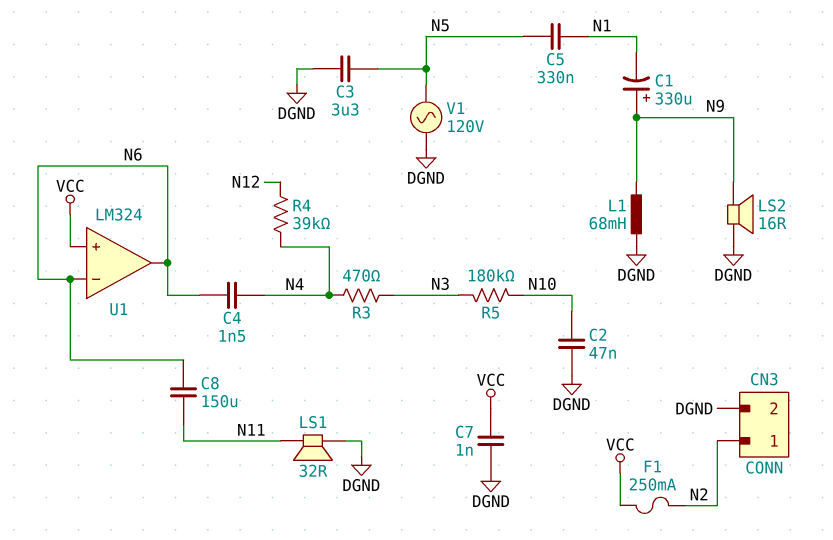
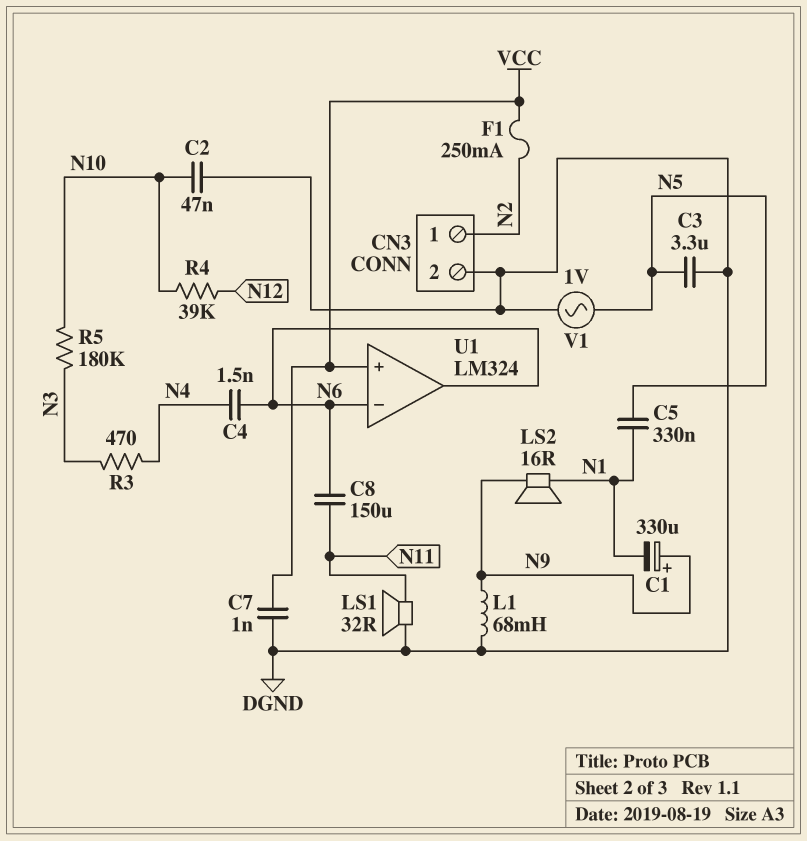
LS2: speaker 16R (DGND, N9) -> speaker 16R (N1, N9)
R4: 39k (N4, N12) -> 39k (N10, N12)
V1: AC 120V (DGND, N5) -> AC 1V (DGND, N5)

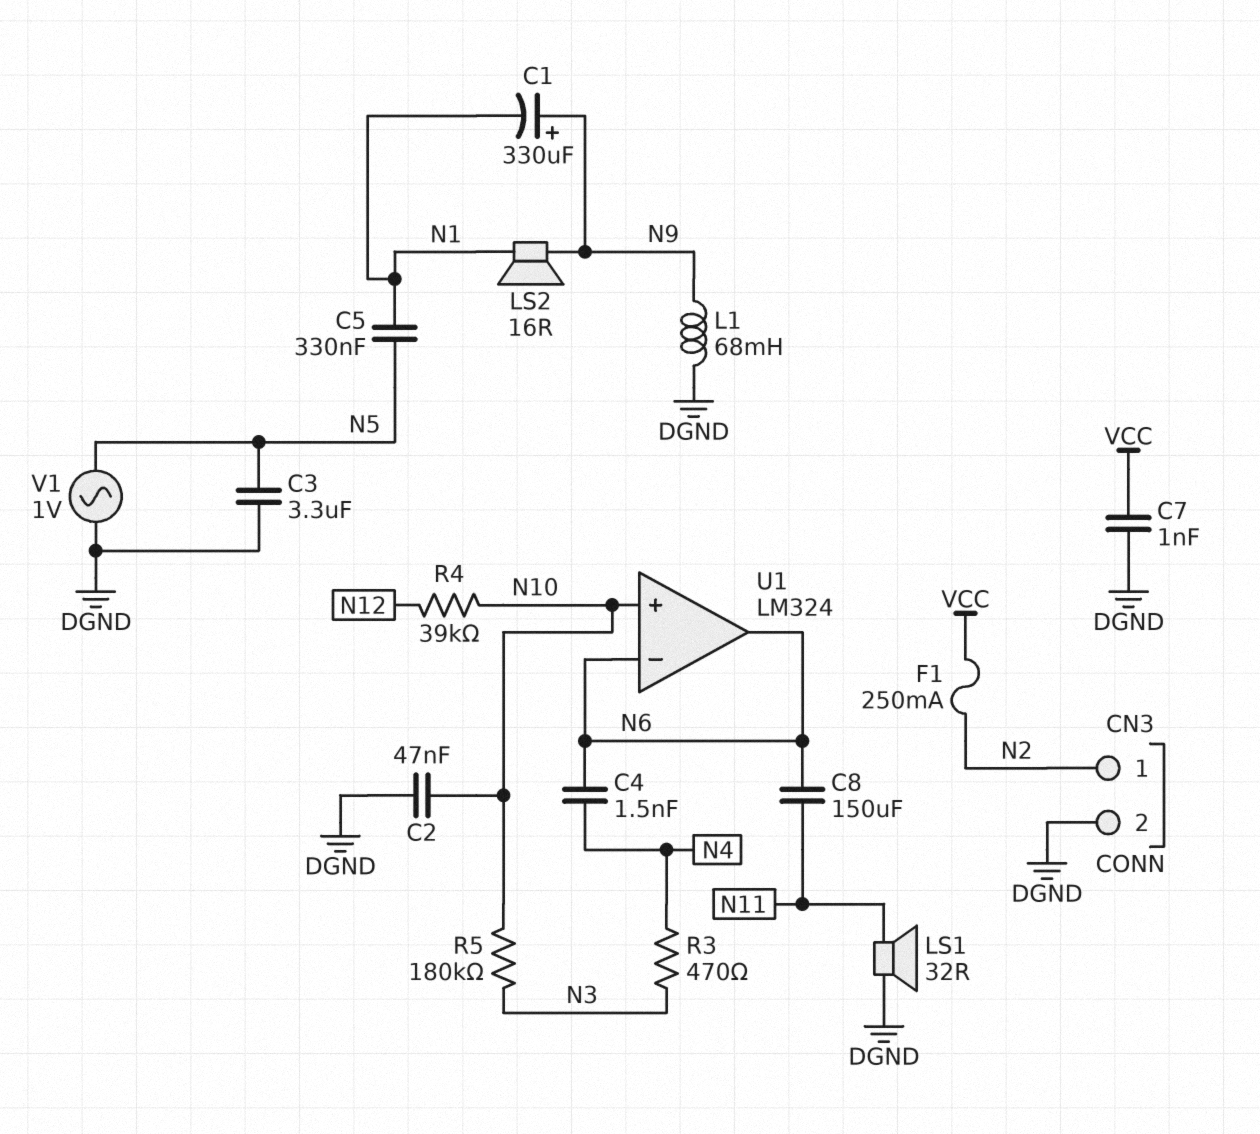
U1 pin in+: VCC -> N10

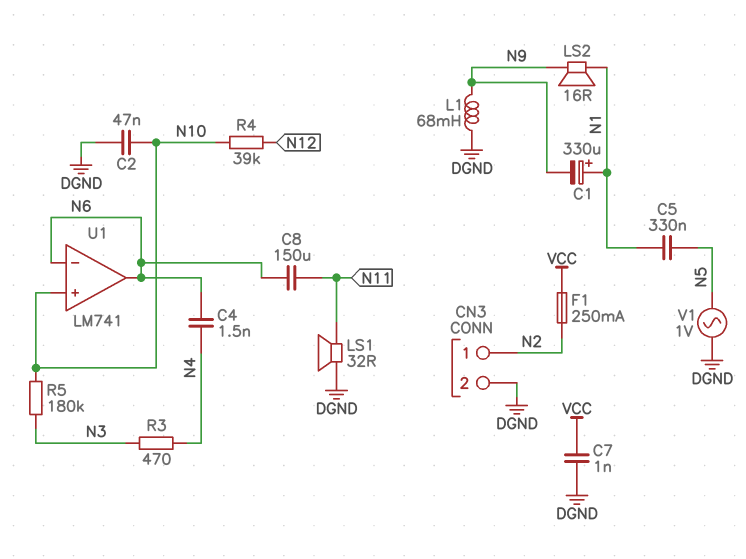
C1: 330uF (plus N9, minus N1) -> 330uF (plus N1, minus N9)
C3: 3.3uF (DGND, N5) -> none
U1: LM324 -> LM741

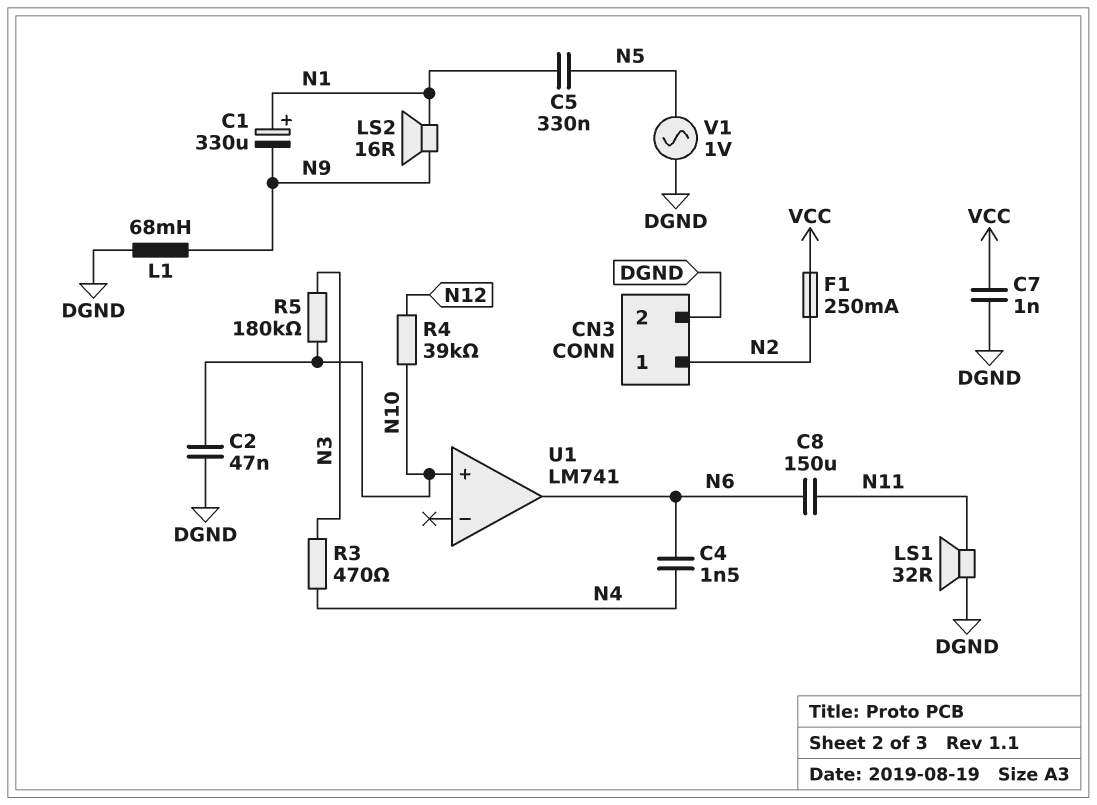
U1 pin in-: N6 -> none

